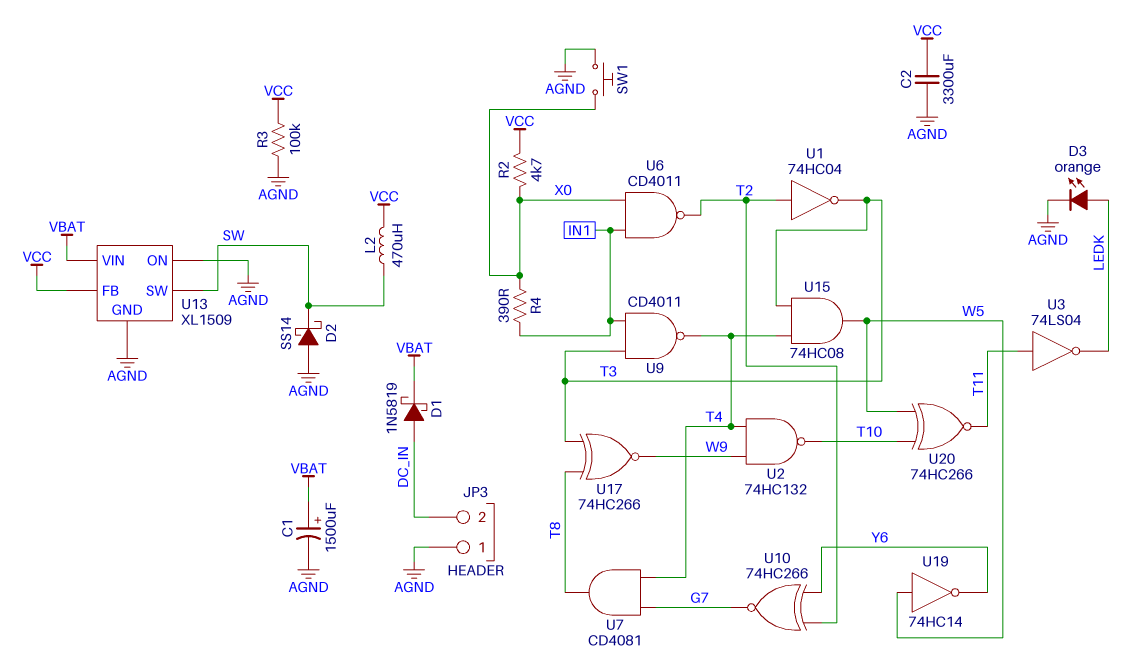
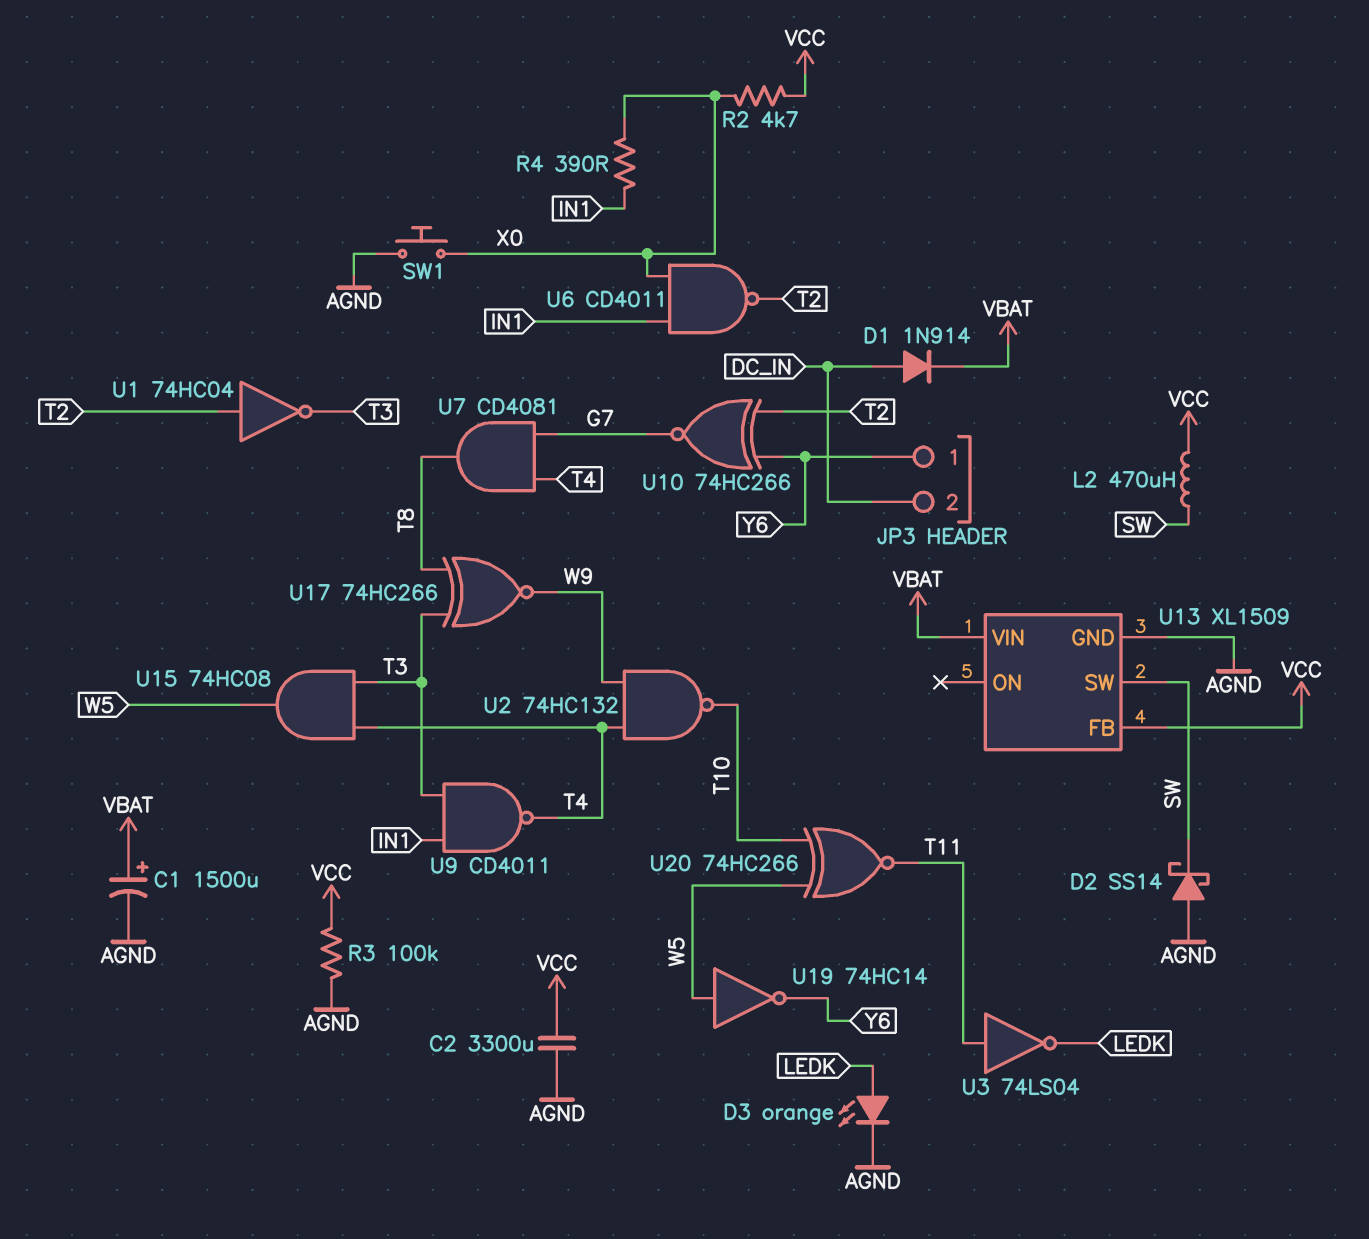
D1: schottky 1N5819 (A DC_IN, K VBAT) -> diode 1N914 (A DC_IN, K VBAT)
JP3 pin 1: AGND -> Y6
U13 pin ON: AGND -> none

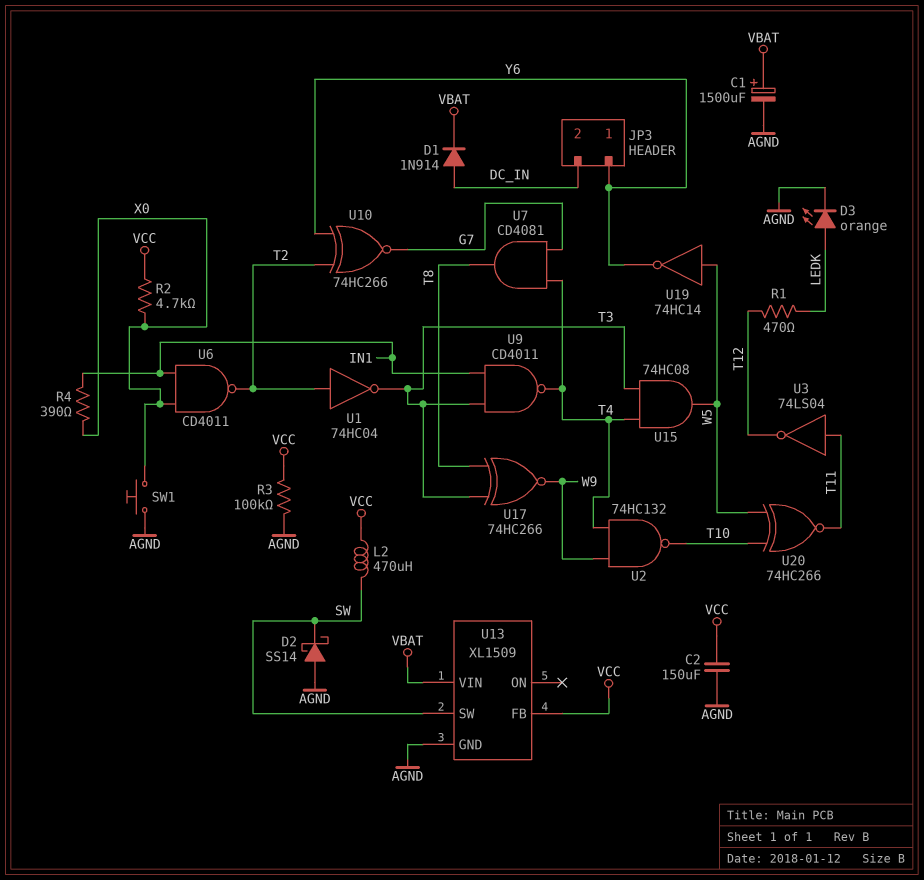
C2: 3300uF (AGND, VCC) -> 150uF (AGND, VCC)
R1: none -> 470 (LEDK, T12)
U3: NOT 74LS04 (in T11, out LEDK) -> NOT 74LS04 (in T11, out T12)

